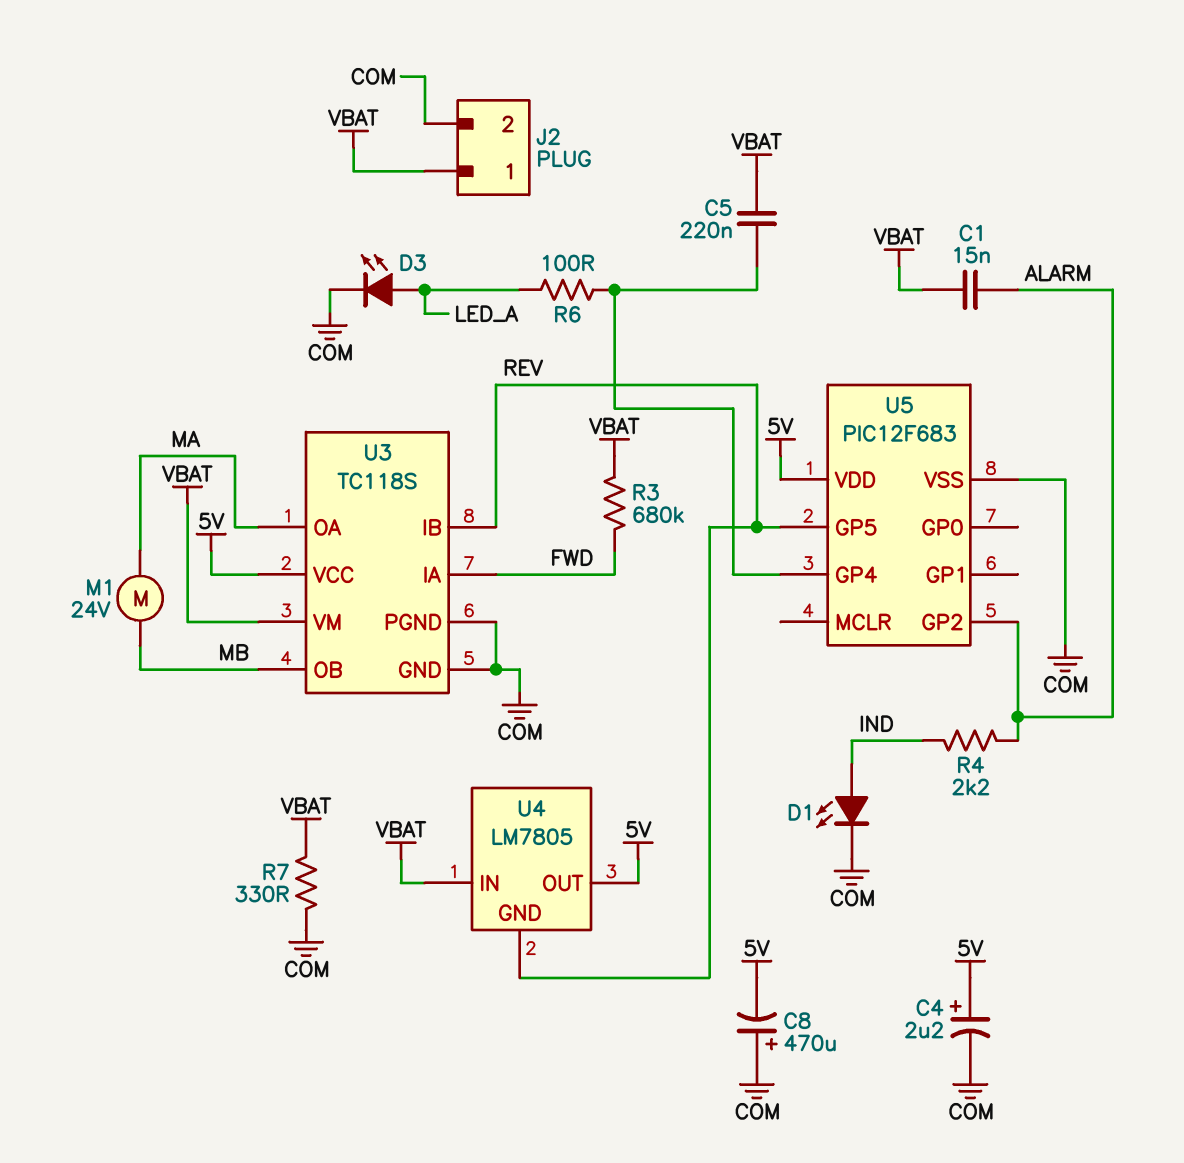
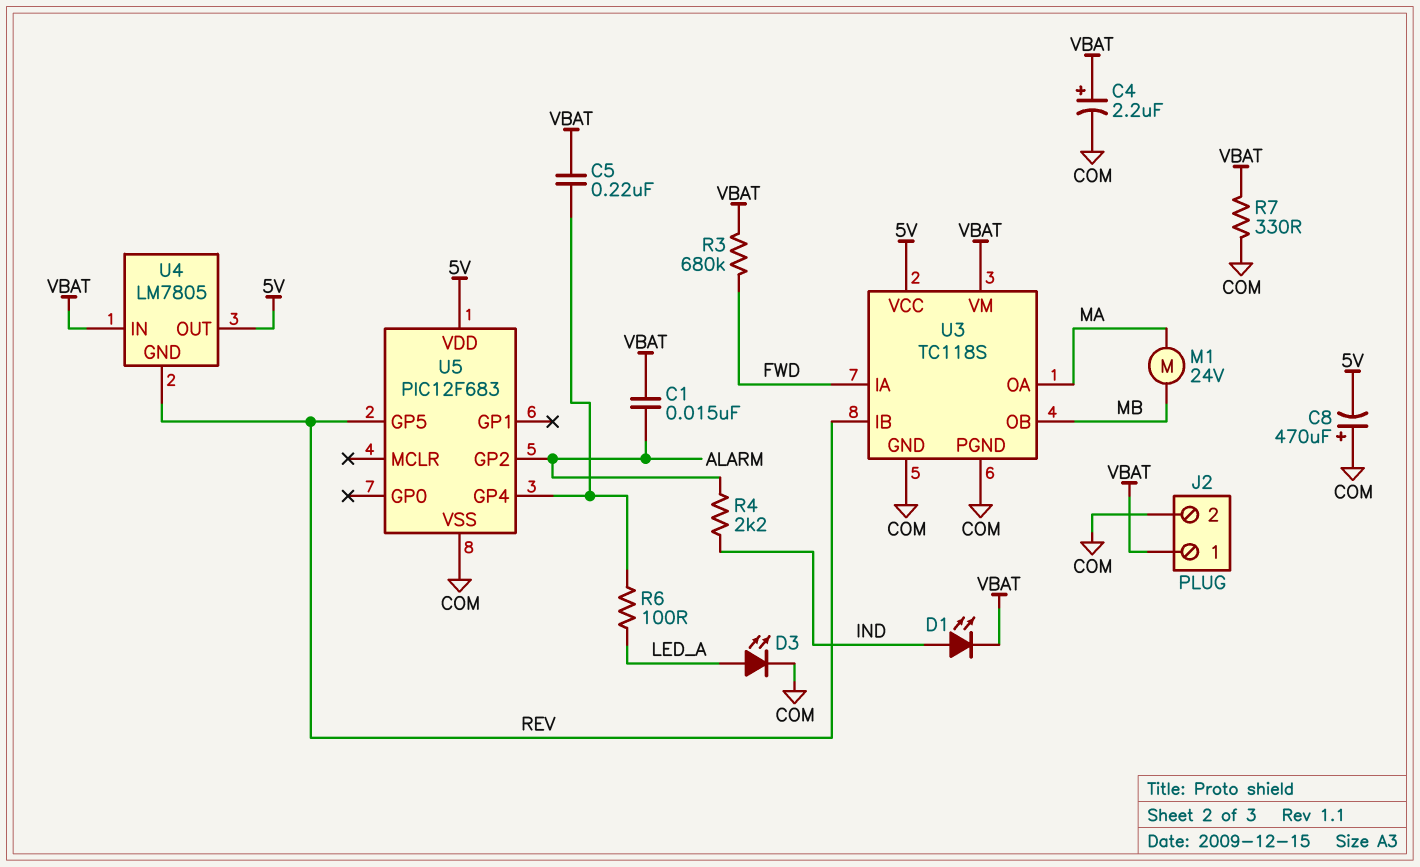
C4: 2.2uF (plus 5V, minus COM) -> 2.2uF (plus VBAT, minus COM)
D1: LED (A IND, K COM) -> LED (A IND, K VBAT)

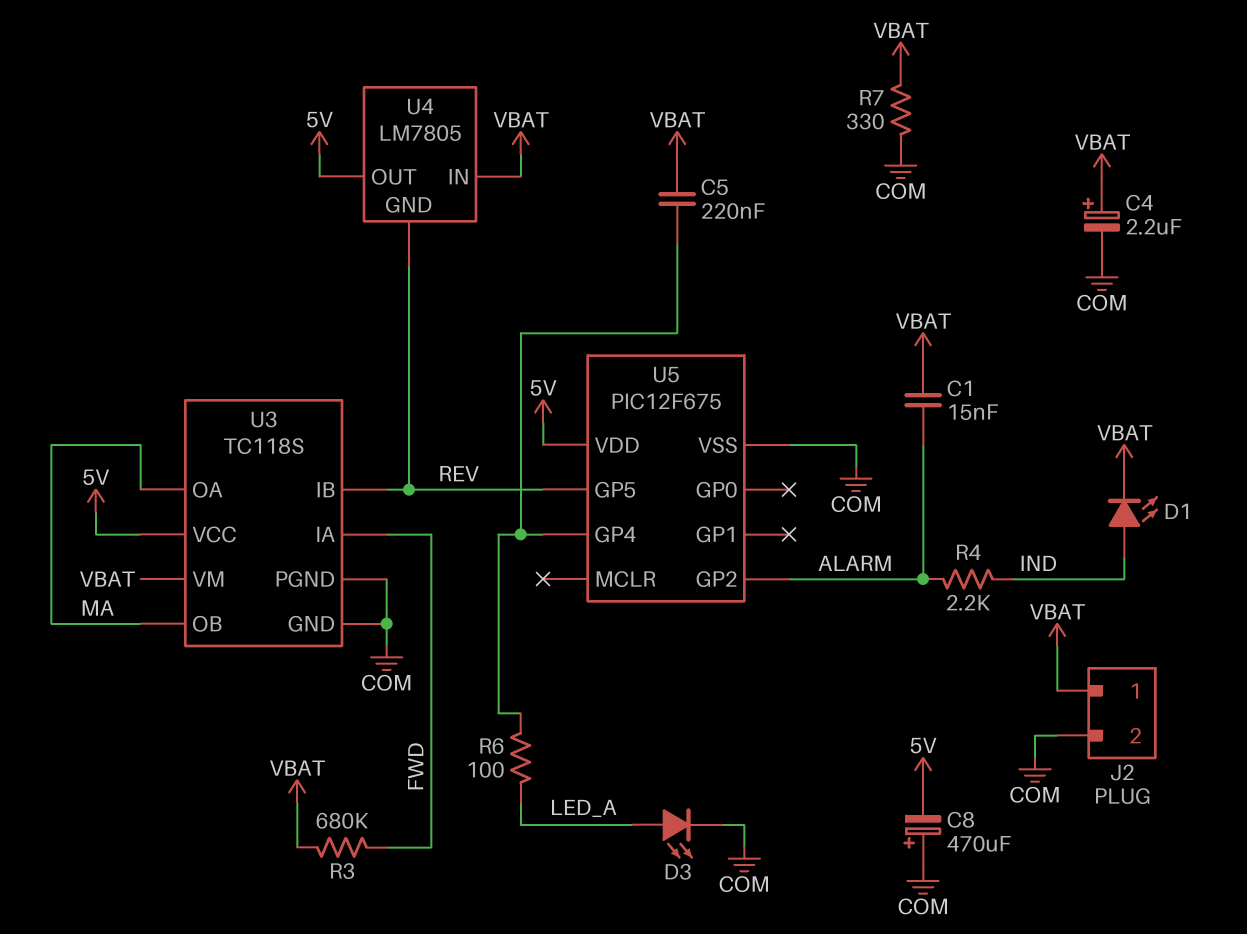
M1: motor 24V (MA, MB) -> none
U3 pin OB: MB -> MA
U5: PIC12F683 -> PIC12F675

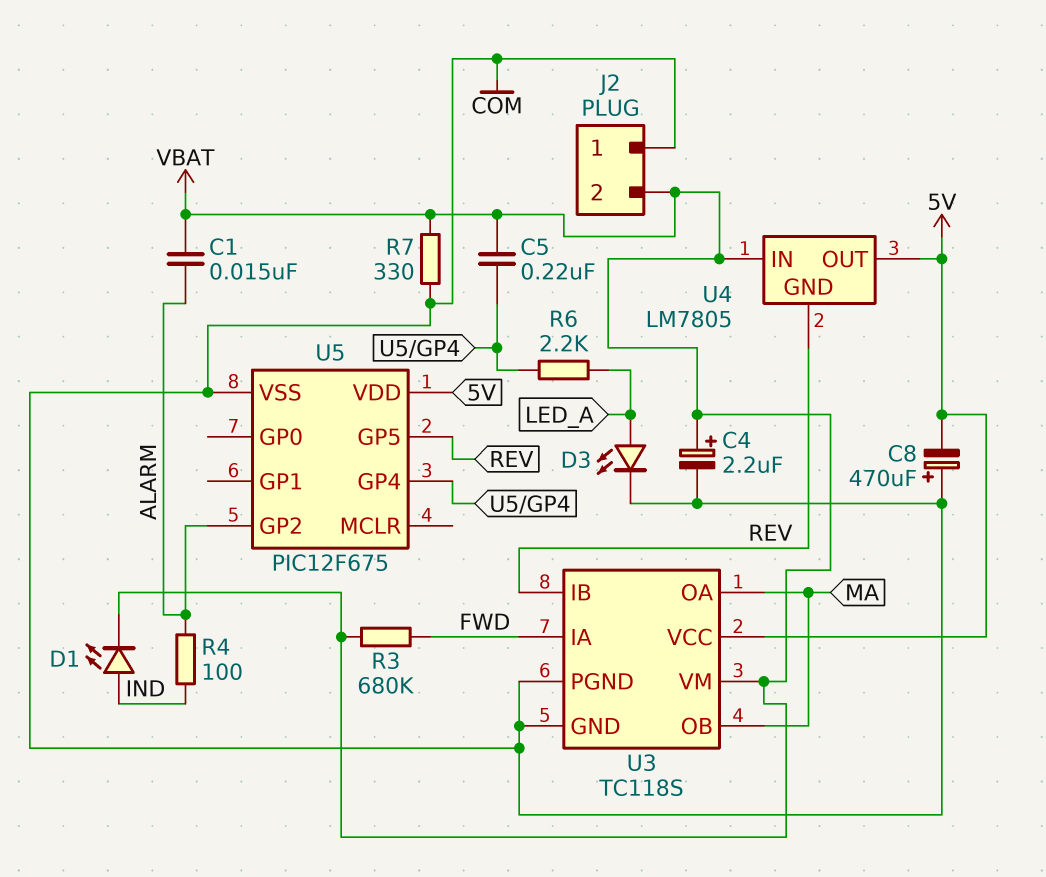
J2 pin 1: VBAT -> COM
J2 pin 2: COM -> VBAT
R4: 2.2k (ALARM, IND) -> 100 (ALARM, IND)
R6: 100 (LED_A, U5/GP4) -> 2.2k (LED_A, U5/GP4)

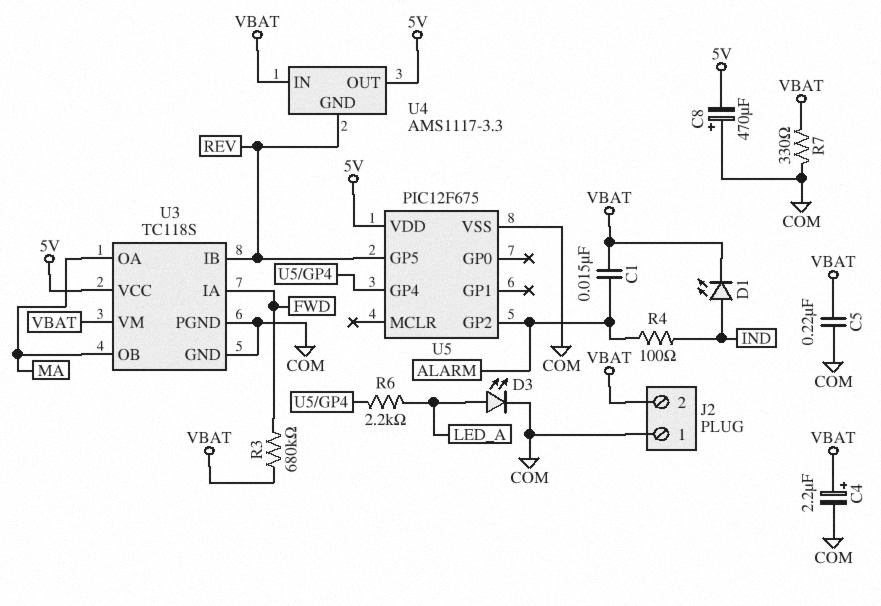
C5: 220nF (U5/GP4, VBAT) -> 220nF (COM, VBAT)
U4: LM7805 -> AMS1117-3.3

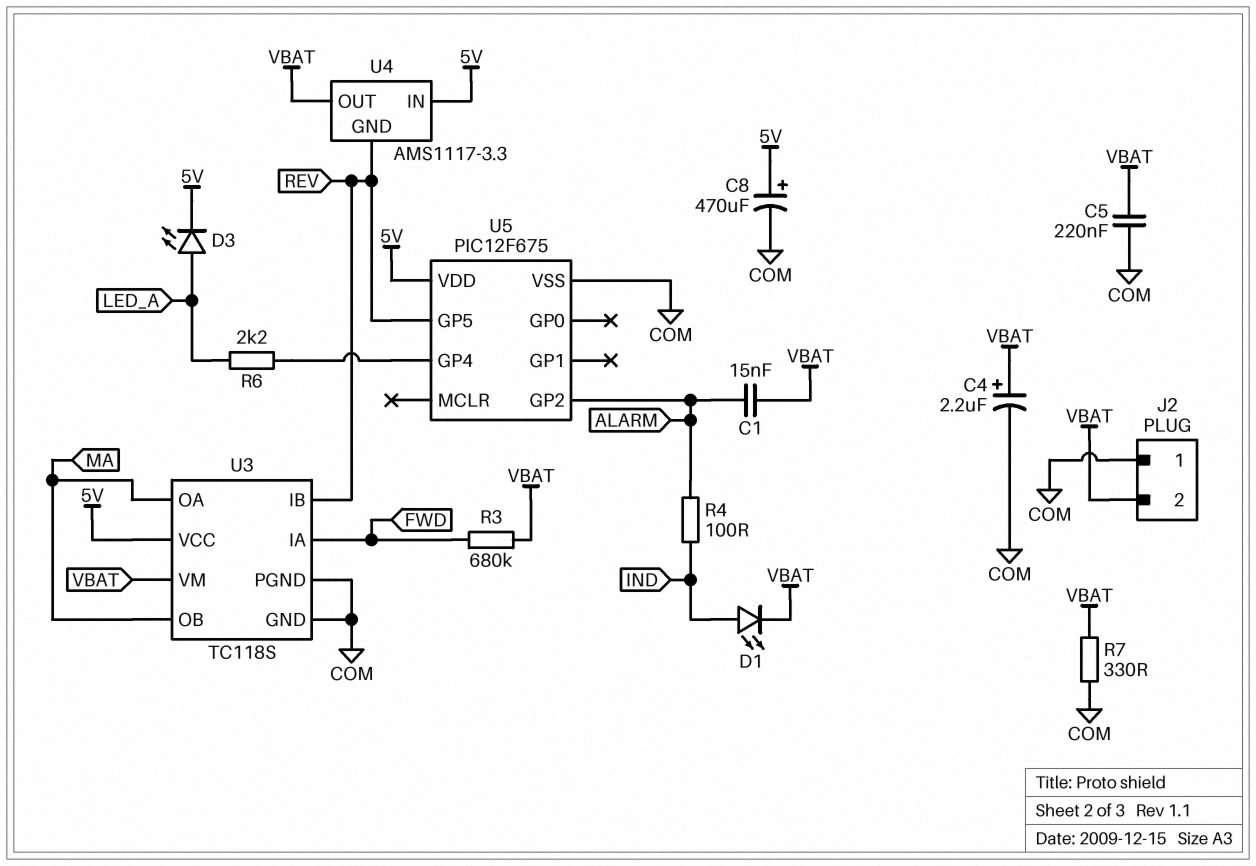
C8: 470uF (plus COM, minus 5V) -> 470uF (plus 5V, minus COM)
D3: LED (A LED_A, K COM) -> LED (A LED_A, K 5V)
U4 pin IN: VBAT -> 5V
U4 pin OUT: 5V -> VBAT

